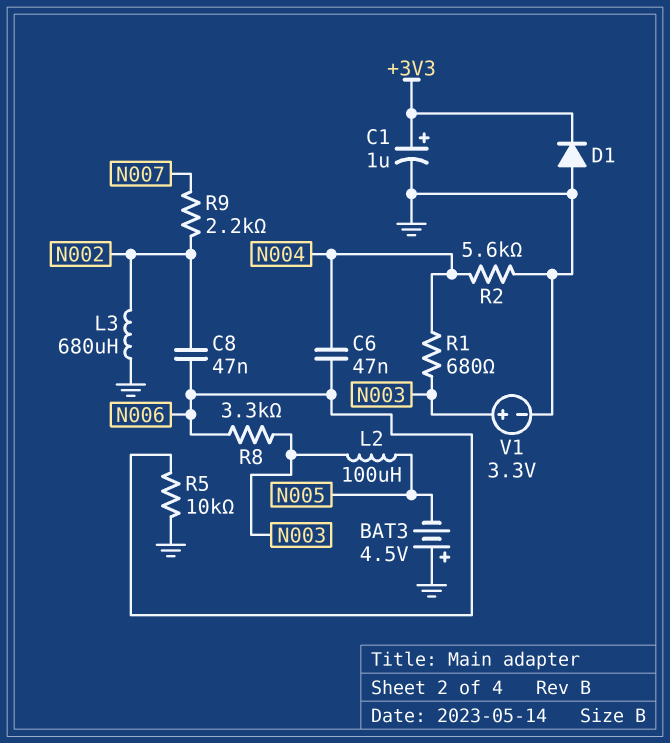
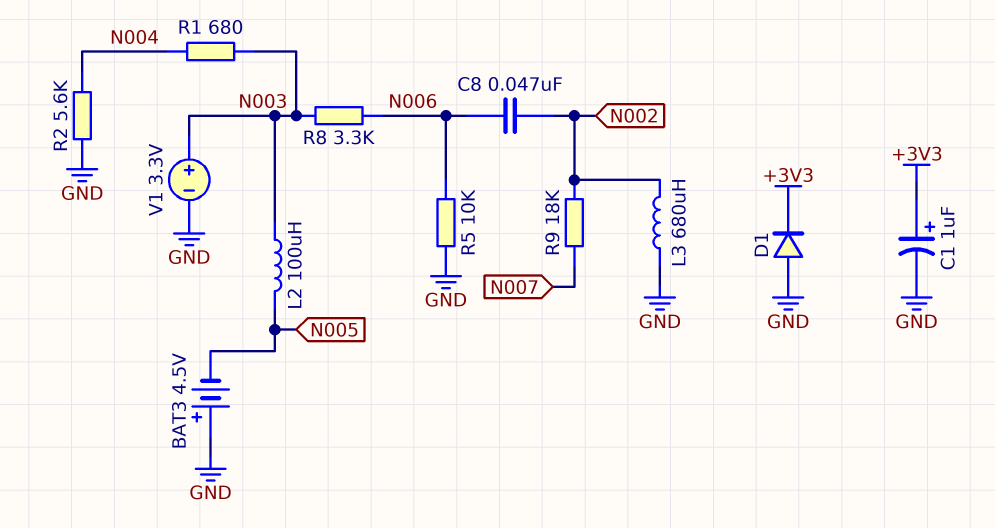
C6: 47nF (N004, N006) -> none
R9: 2.2k (N002, N007) -> 18k (N002, N007)

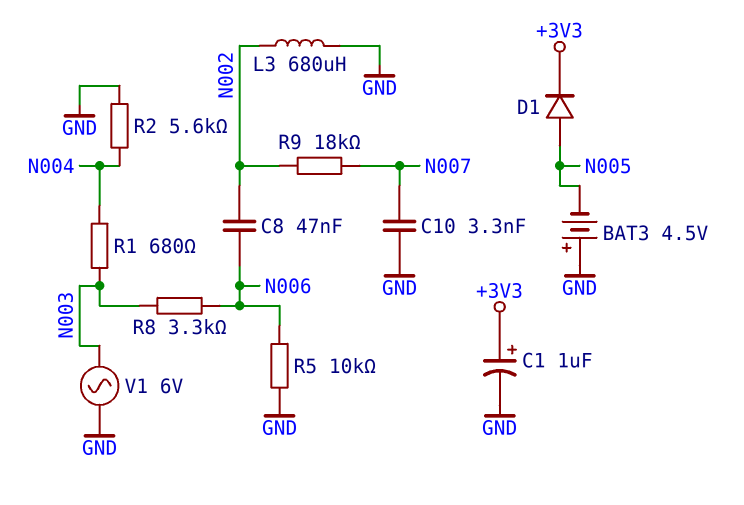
C10: none -> 3.3nF (GND, N007)
D1: diode (A GND, K +3V3) -> diode (A N005, K +3V3)
L2: 100uH (N003, N005) -> none
V1: 3.3V (plus N003, minus GND) -> AC 6V (GND, N003)

